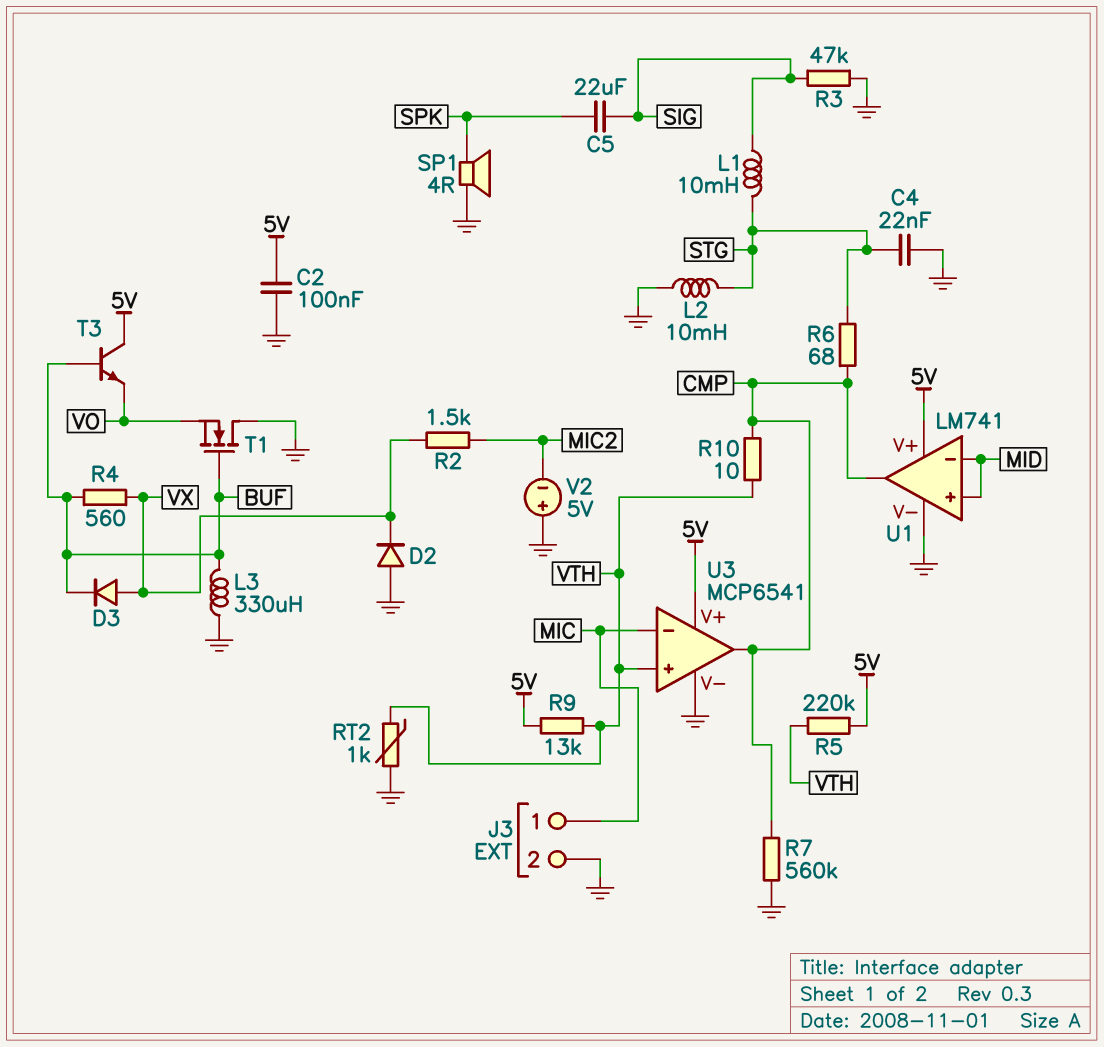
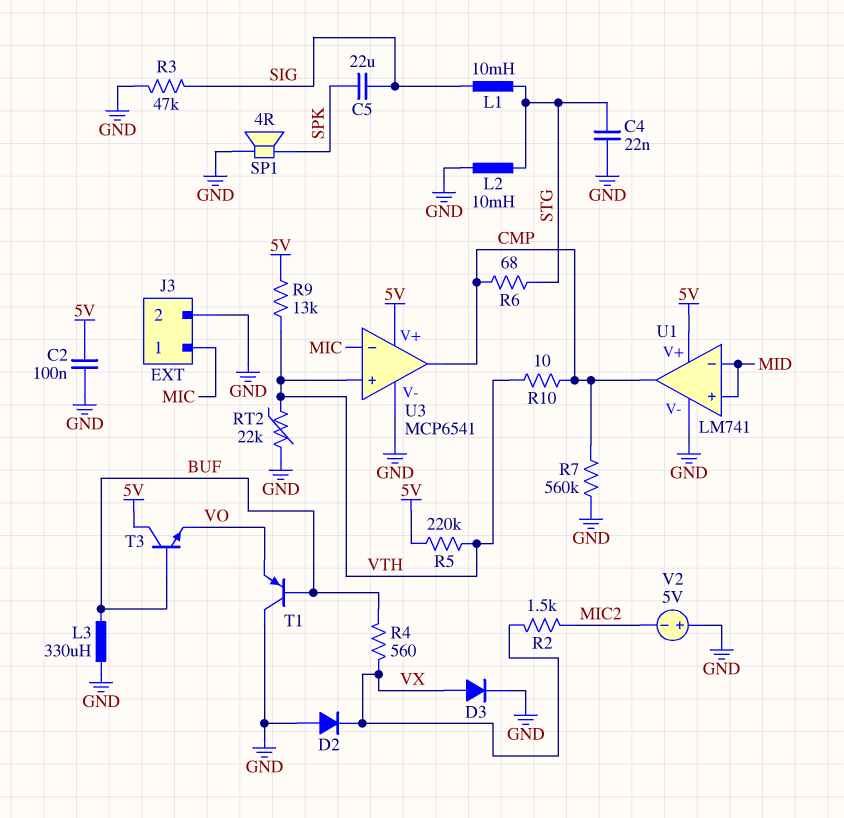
D3: diode (A VX, K BUF) -> diode (A VX, K GND)
RT2: 1k (GND, VTH) -> 22k (GND, VTH)
T1: NMOS (G BUF, D GND, S VO) -> PNP (B BUF, C GND, E VO)

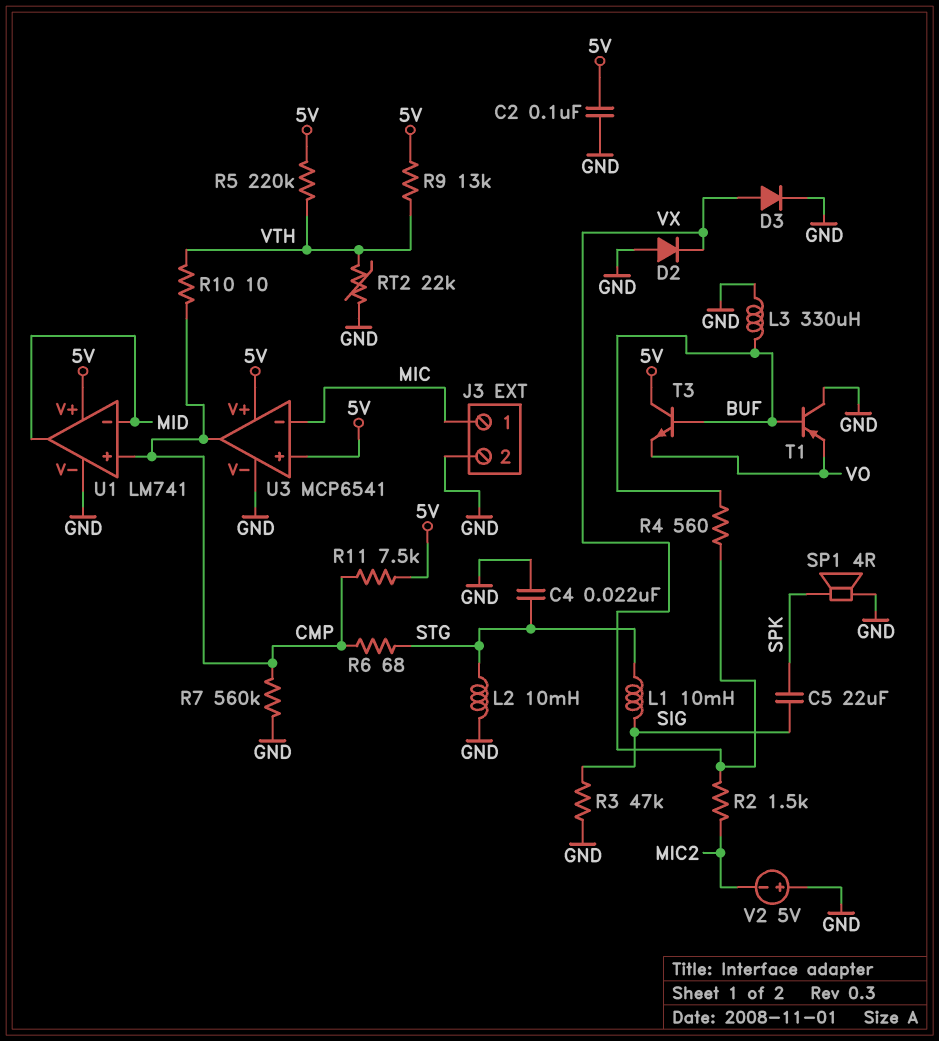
R11: none -> 7.5k (5V, CMP)
U1 pin in+: MID -> CMP
U1 pin out: CMP -> MID
U3 pin in+: VTH -> 5V

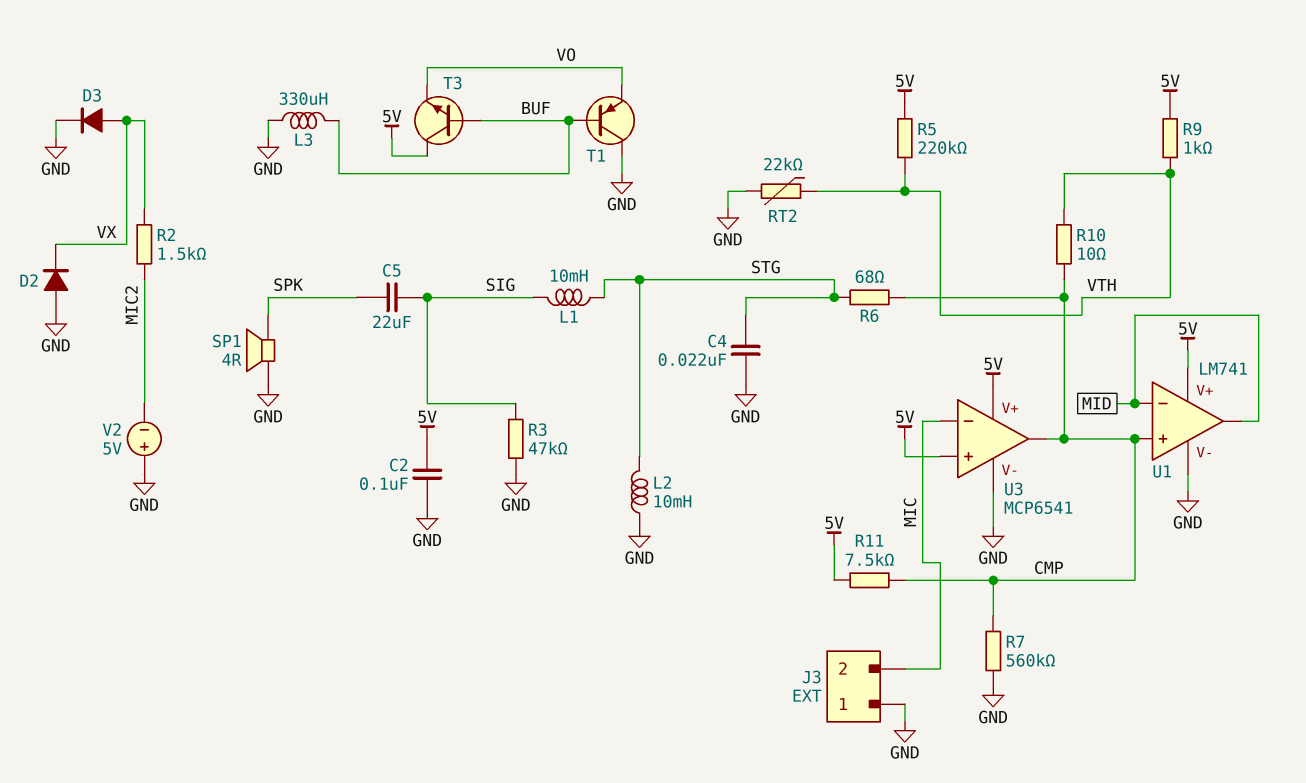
J3 pin 1: MIC -> GND
J3 pin 2: GND -> MIC
R4: 560 (BUF, VX) -> none
R9: 13k (5V, VTH) -> 1k (5V, VTH)

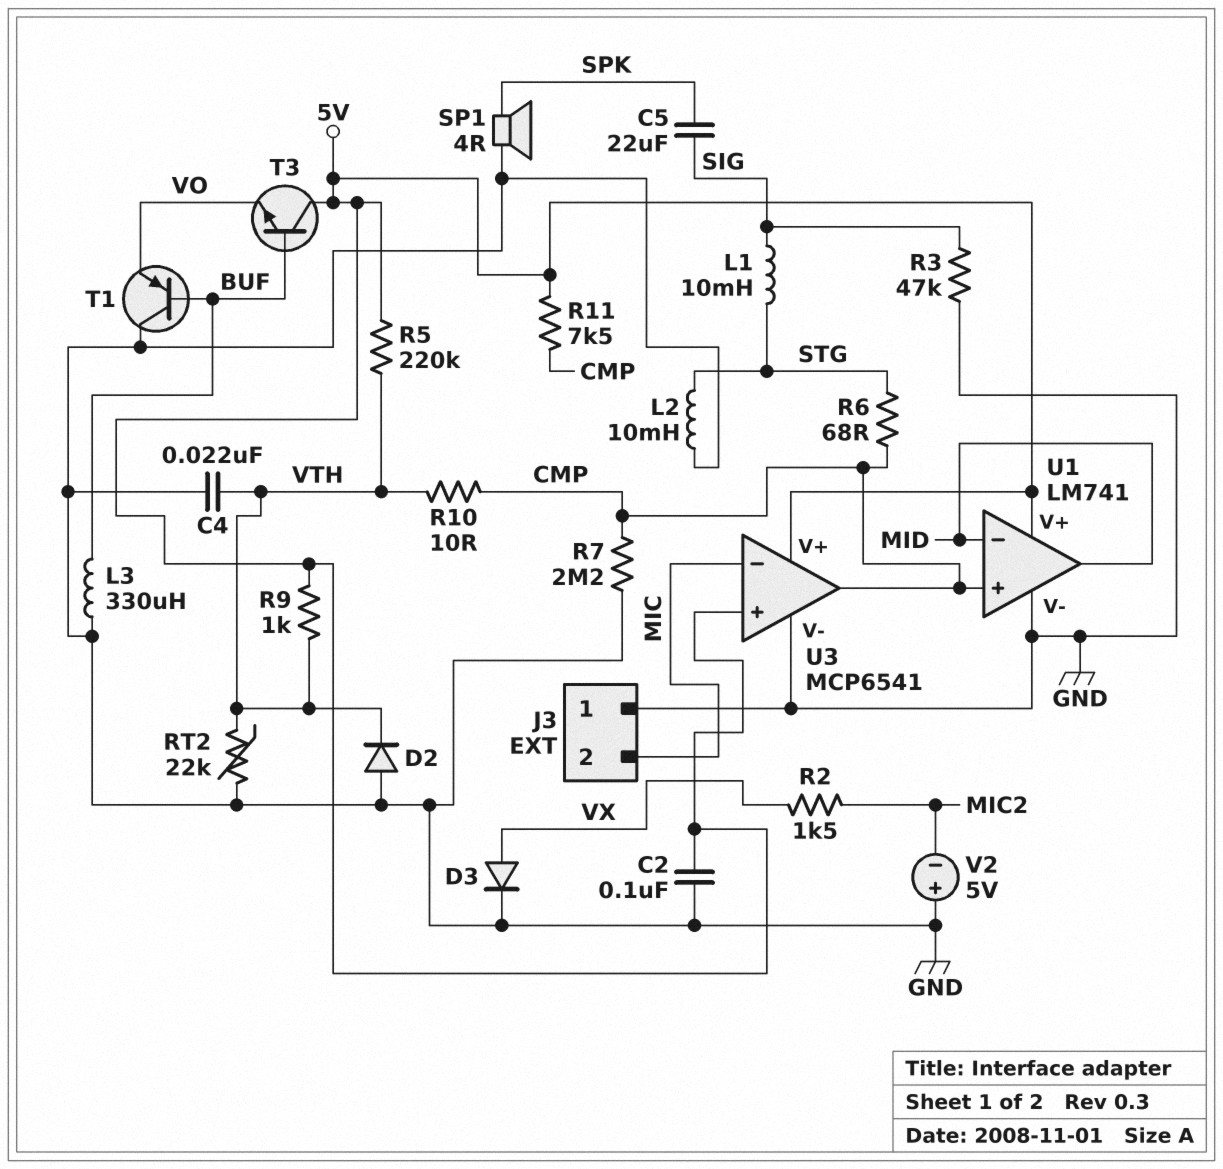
C4: 22nF (GND, STG) -> 22nF (GND, VTH)
D2: diode (A GND, K VX) -> diode (A GND, K VTH)
R7: 560k (CMP, GND) -> 2.2M (CMP, GND)

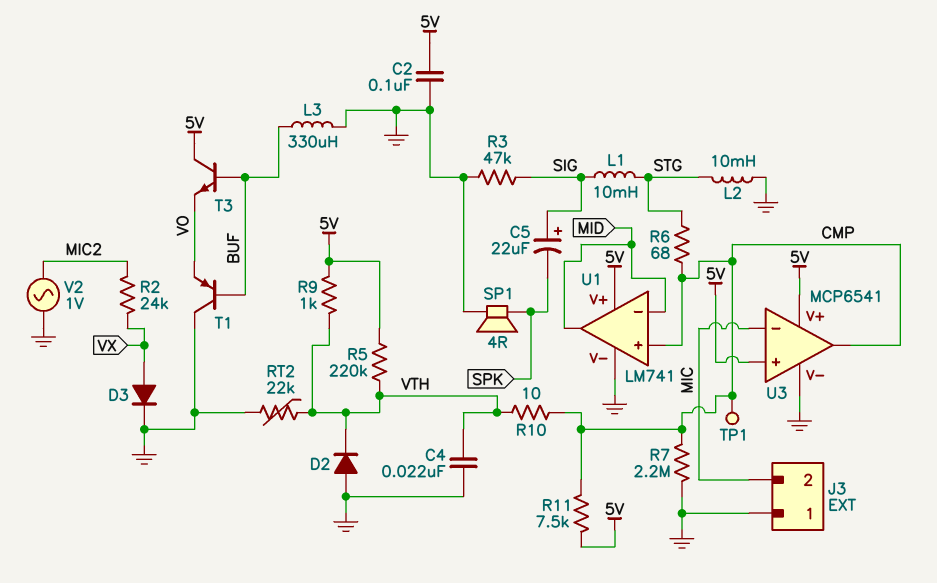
C5: 22uF (SIG, SPK) -> 22uF (plus SIG, minus SPK)
R2: 1.5k (MIC2, VX) -> 24k (MIC2, VX)
TP1: none -> test point (CMP)
V2: 5V (plus GND, minus MIC2) -> AC 1V (GND, MIC2)

